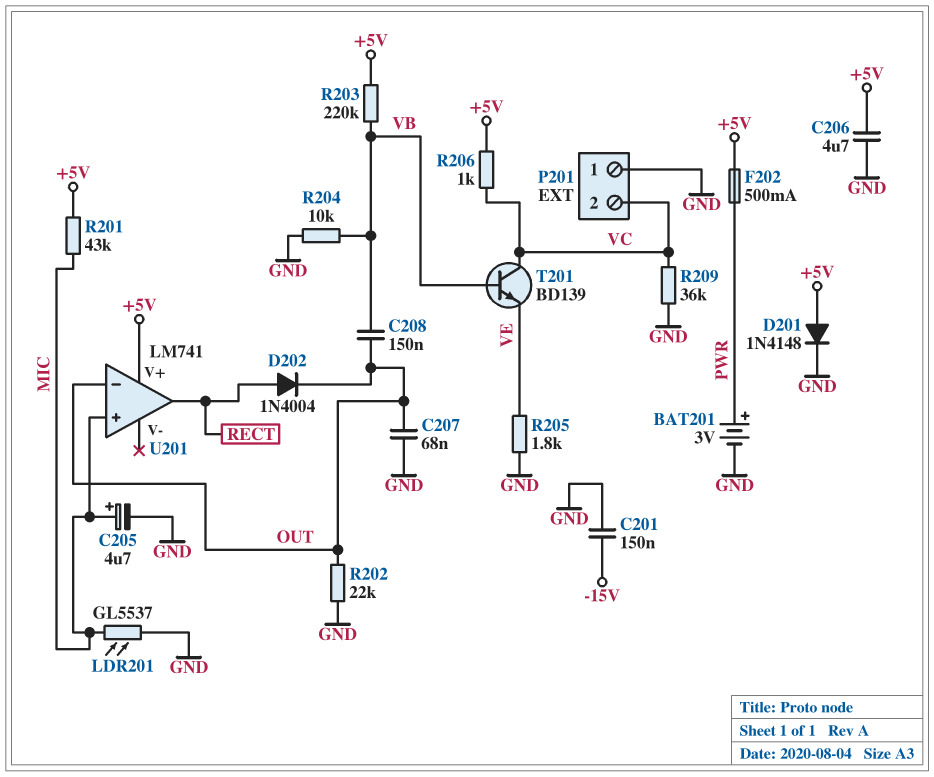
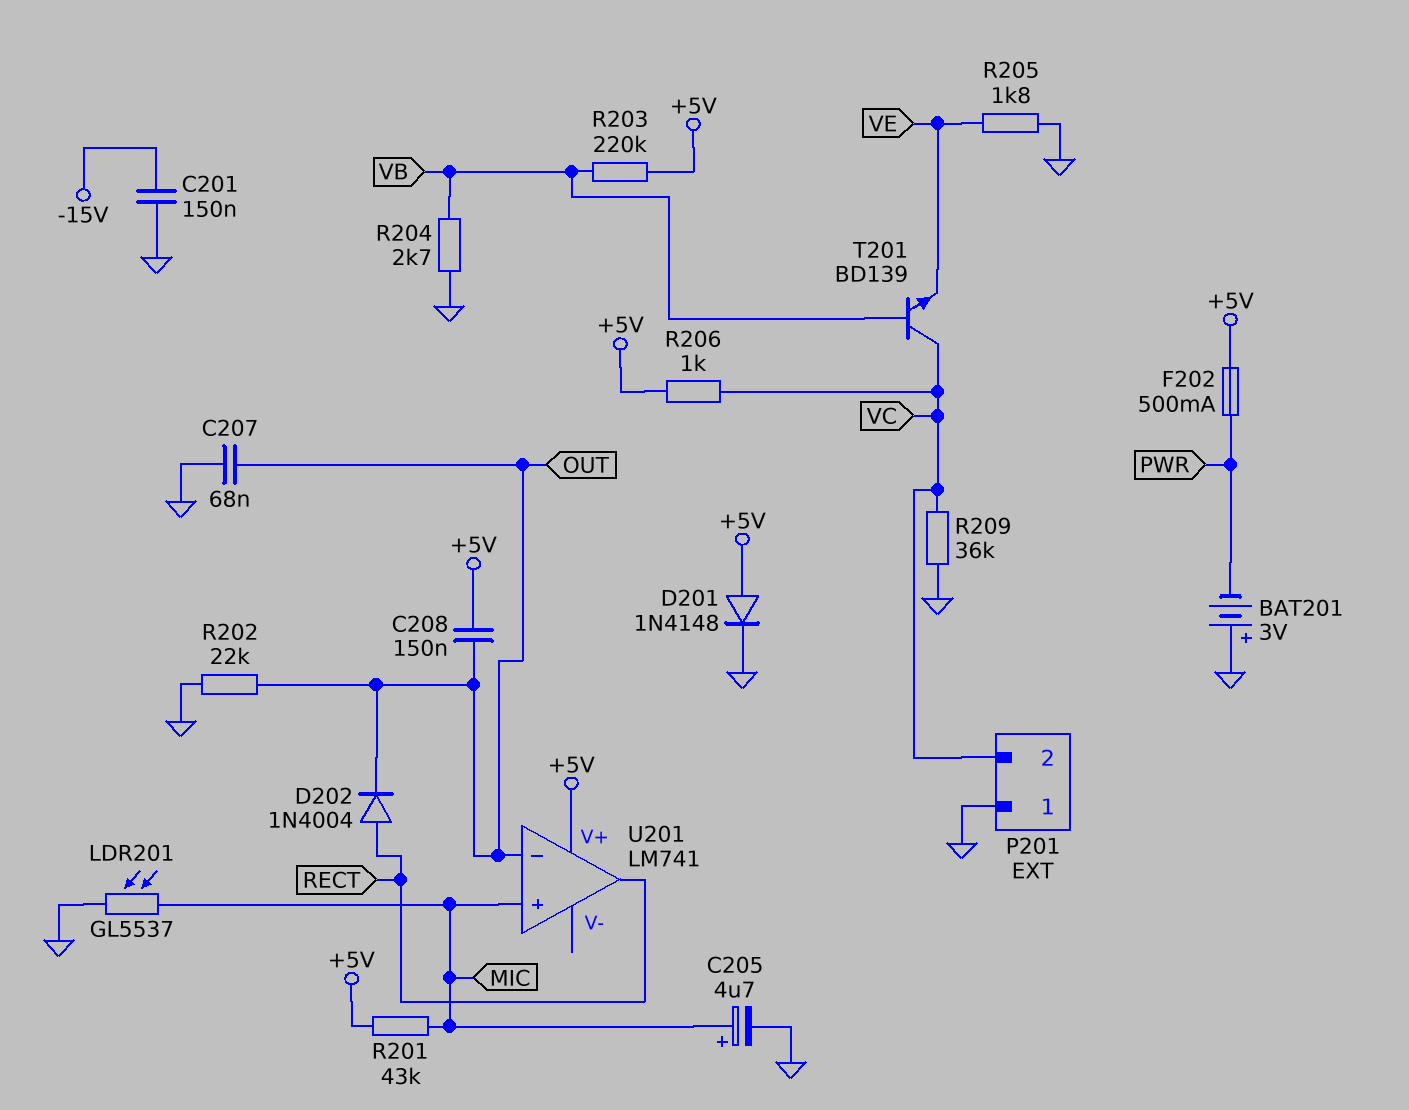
BAT201: 3V (plus PWR, minus GND) -> 3V (plus GND, minus PWR)
C206: 4.7uF (+5V, GND) -> none
C208: 150nF (OUT, VB) -> 150nF (+5V, OUT)
R204: 10k (GND, VB) -> 2.7k (GND, VB)

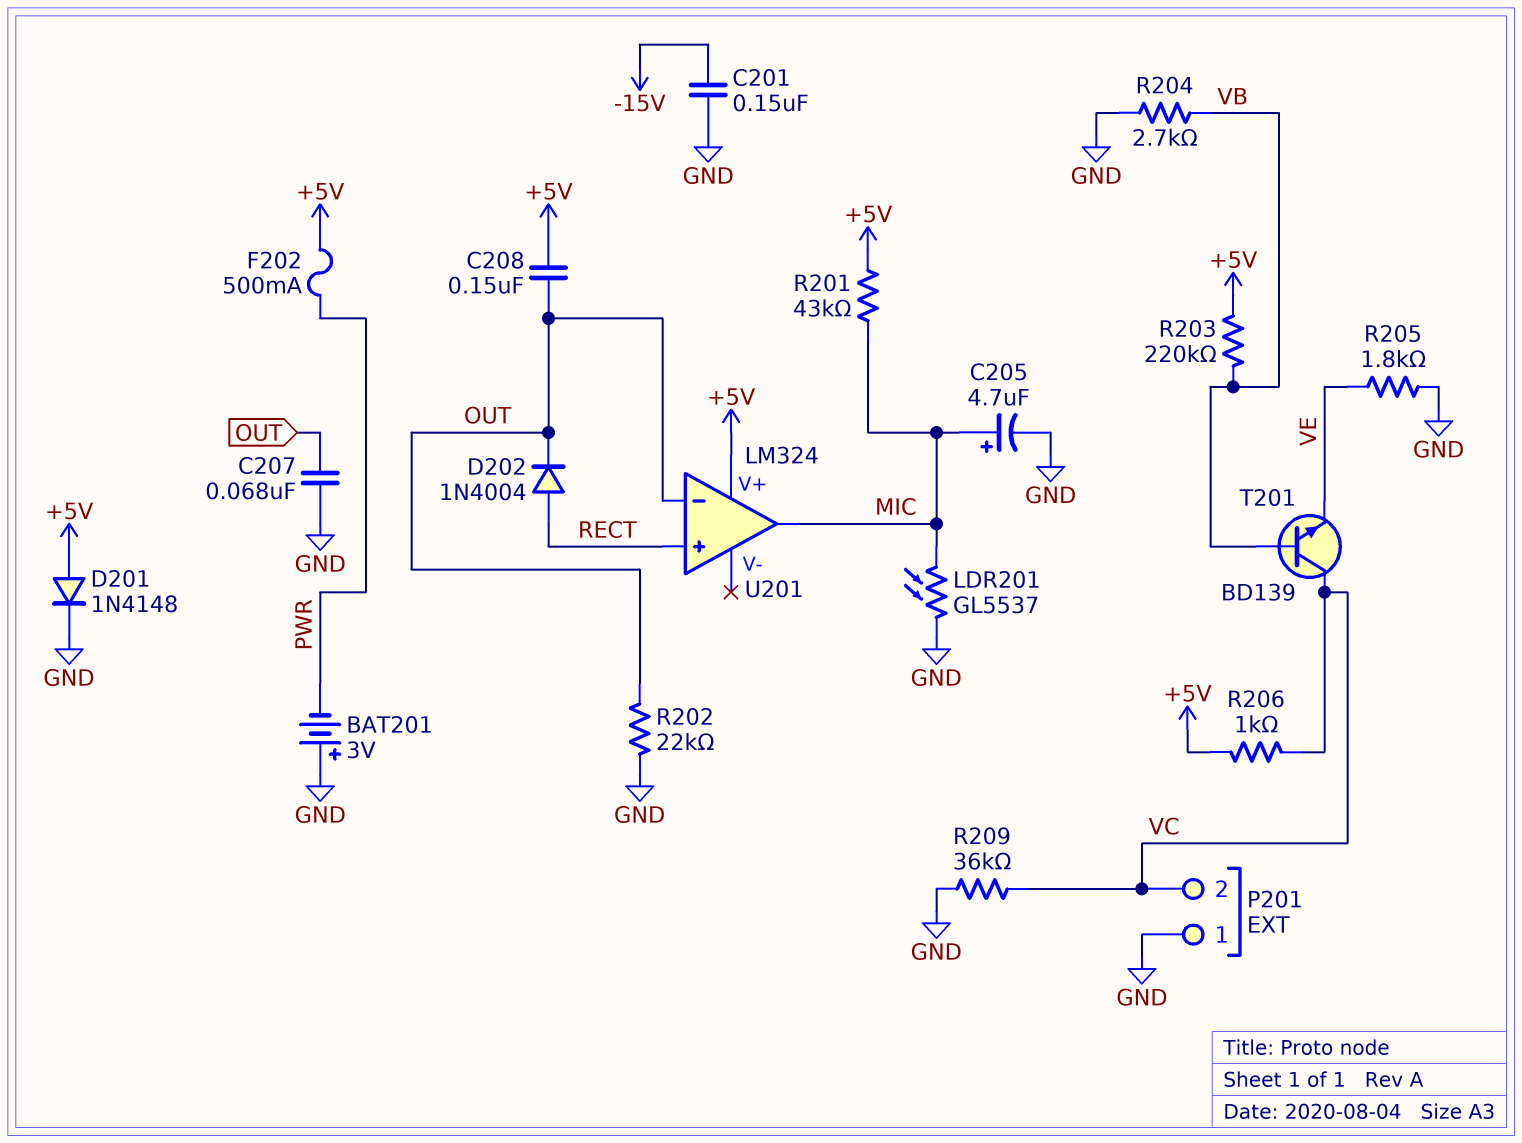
U201: LM741 -> LM324
U201 pin in+: MIC -> RECT
U201 pin out: RECT -> MIC

